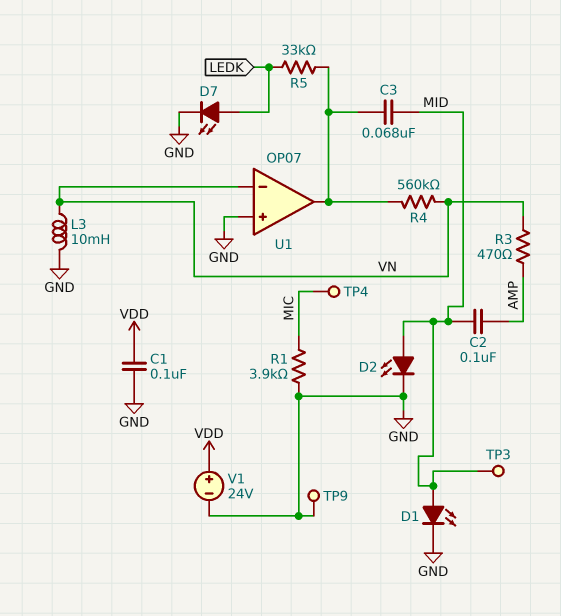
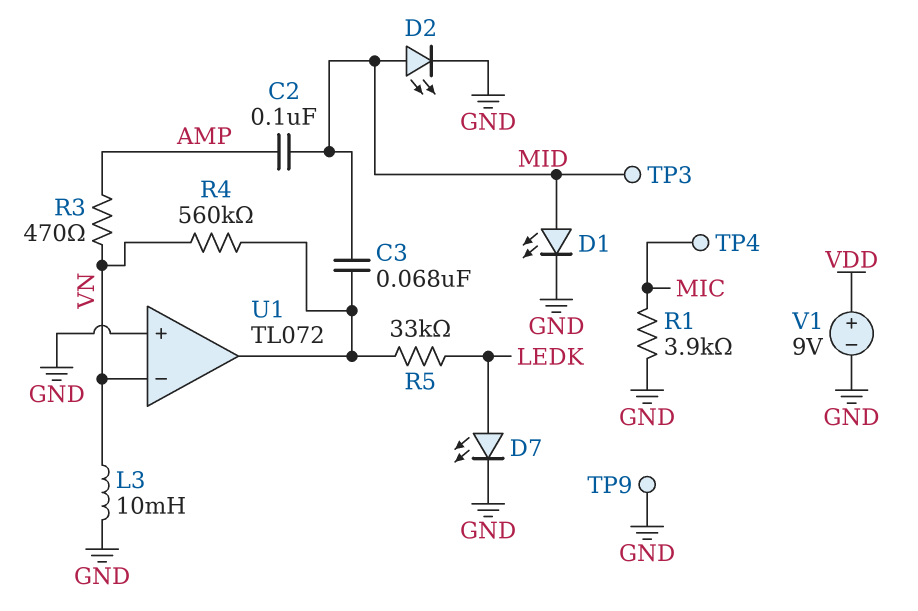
C1: 100nF (GND, VDD) -> none
U1: OP07 -> TL072
V1: 24V (plus VDD, minus GND) -> 9V (plus VDD, minus GND)

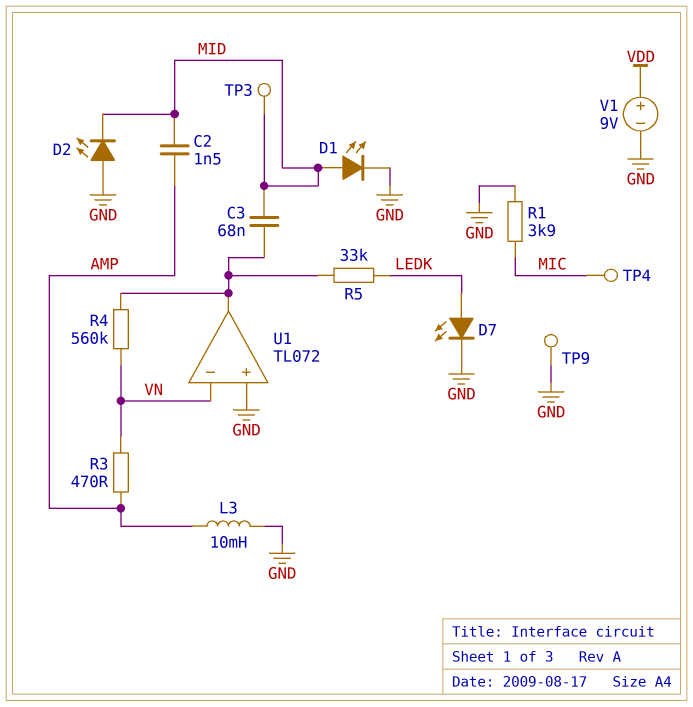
C2: 100nF (AMP, MID) -> 1.5nF (AMP, MID)
D2: LED (A MID, K GND) -> LED (A GND, K MID)
L3: 10mH (GND, VN) -> 10mH (AMP, GND)

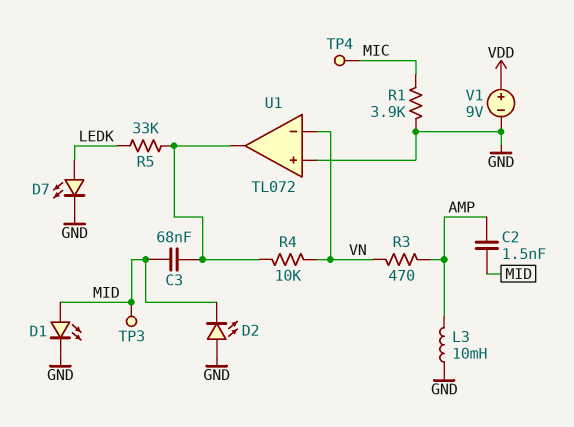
R4: 560k (U1/out, VN) -> 10k (U1/out, VN)
TP9: test point (GND) -> none

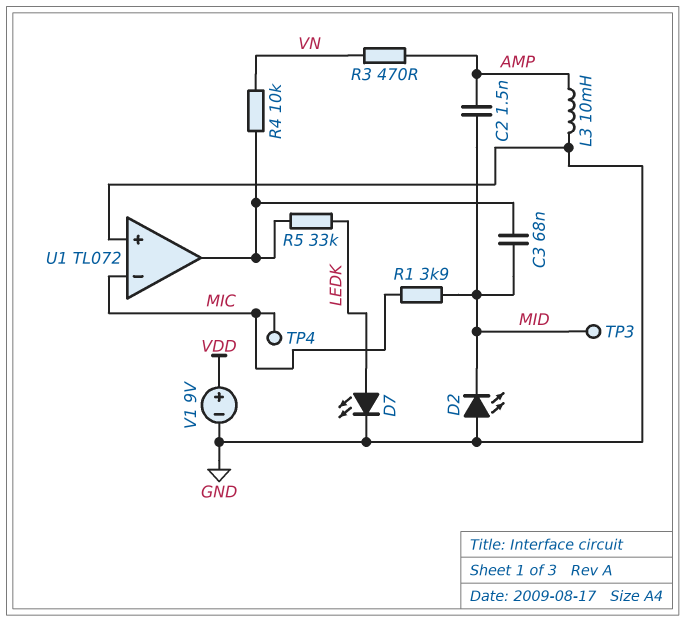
D1: LED (A MID, K GND) -> none
R1: 3.9k (GND, MIC) -> 3.9k (MIC, MID)
U1 pin in-: VN -> MIC

